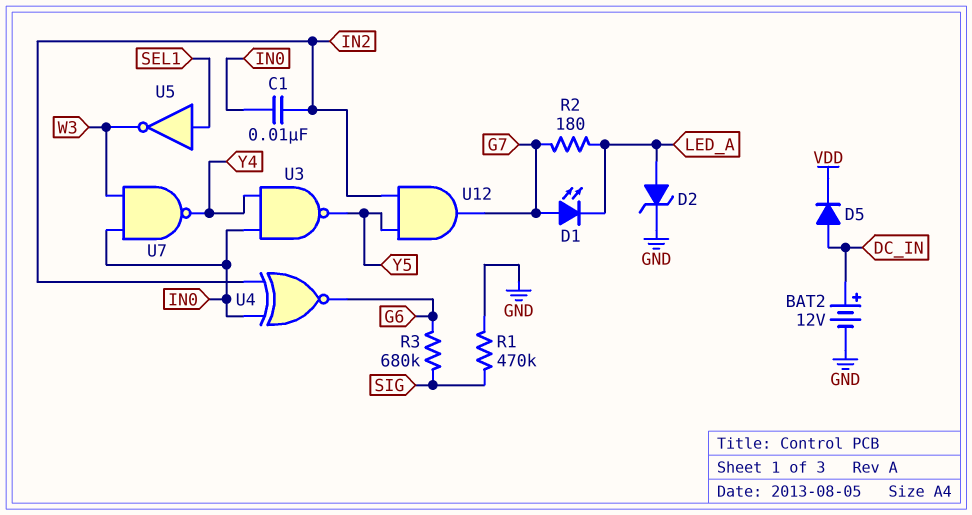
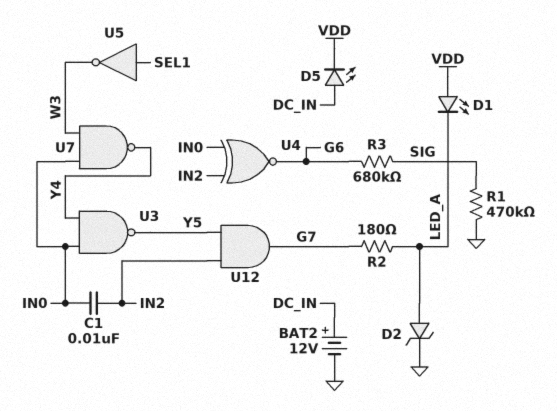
D1: LED (A G7, K LED_A) -> LED (A VDD, K LED_A)
D5: diode (A DC_IN, K VDD) -> LED (A DC_IN, K VDD)

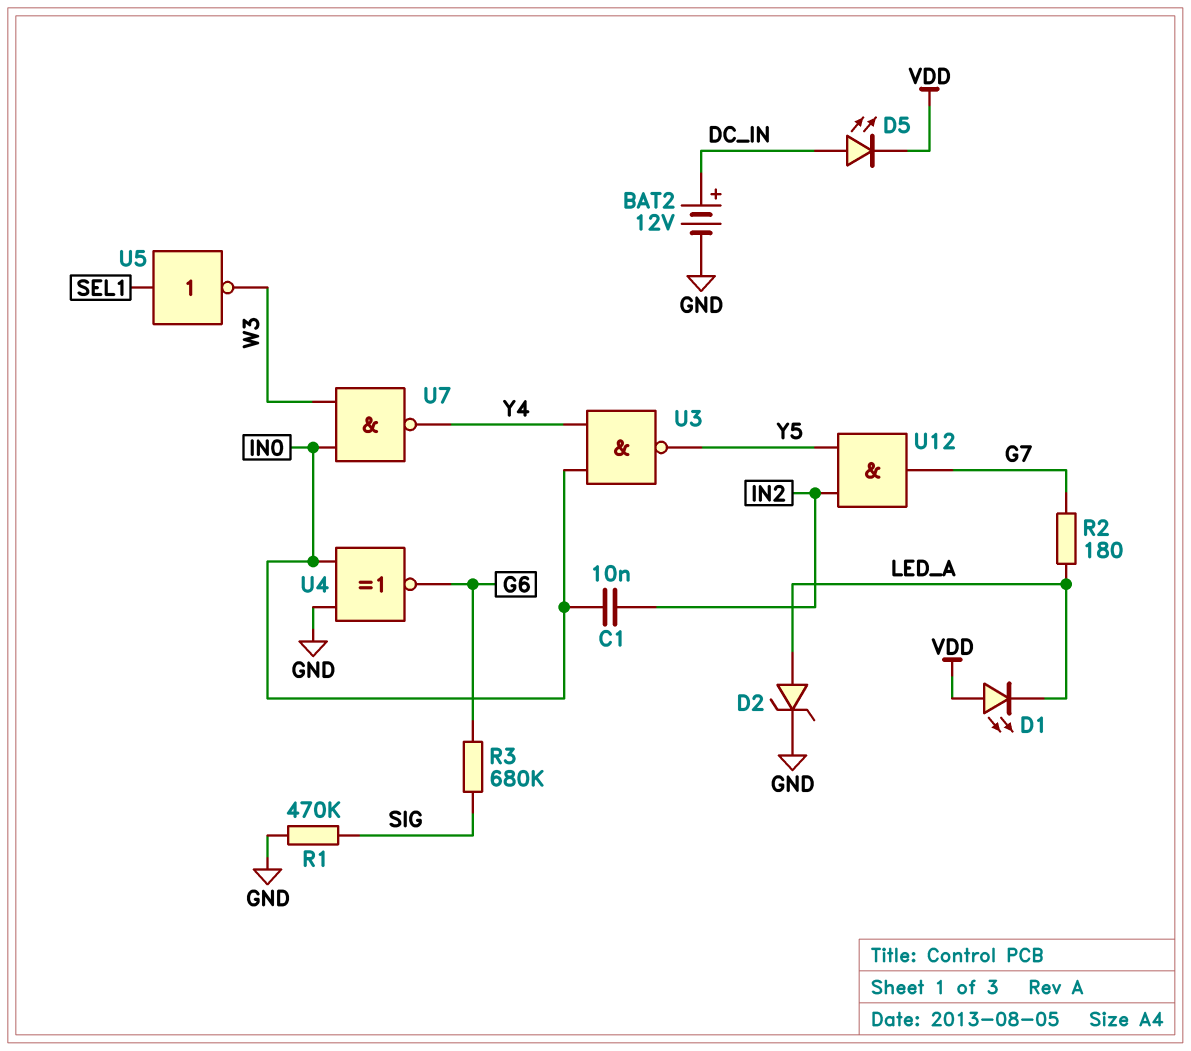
U4: XNOR (in IN0, in IN2, out G6) -> XNOR (in GND, in IN0, out G6)

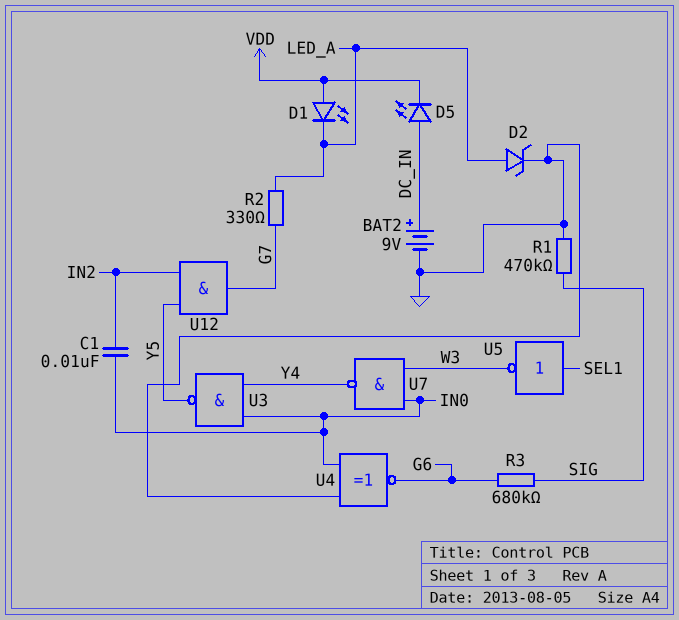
BAT2: 12V (plus DC_IN, minus GND) -> 9V (plus DC_IN, minus GND)
R2: 180 (G7, LED_A) -> 330 (G7, LED_A)

